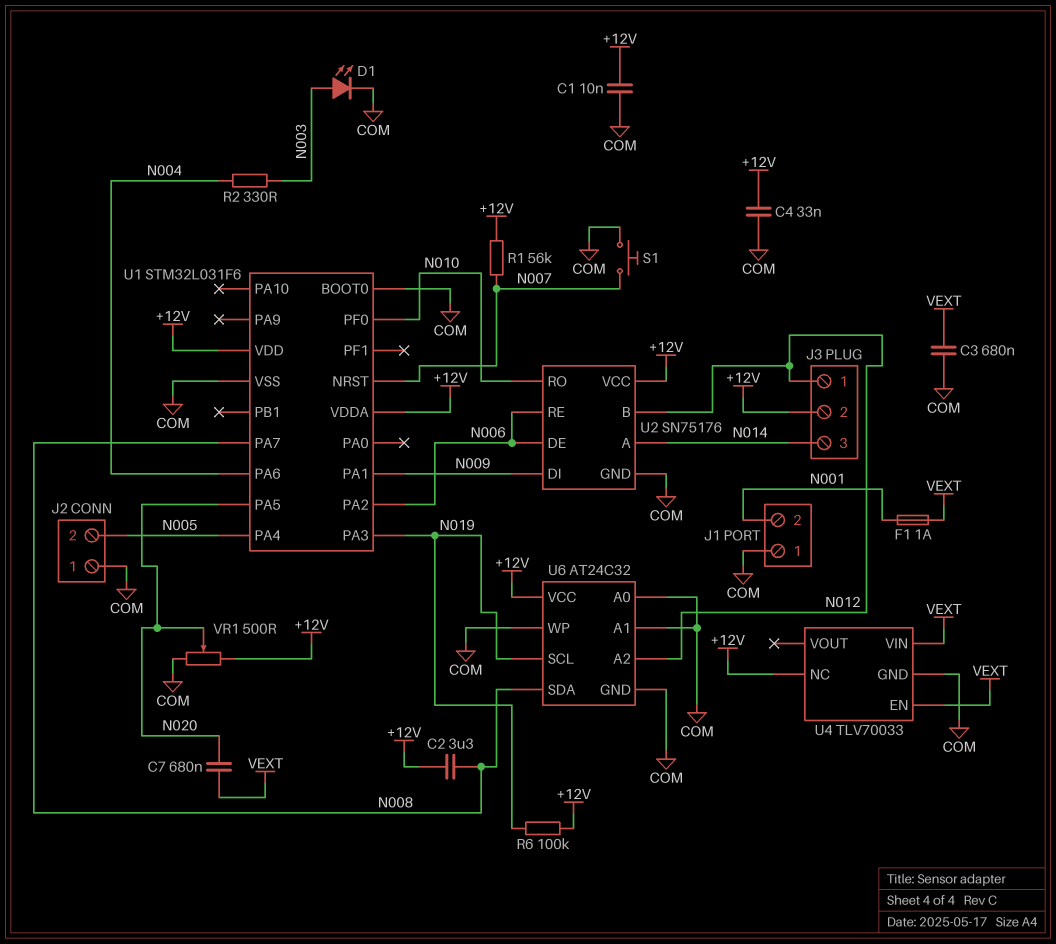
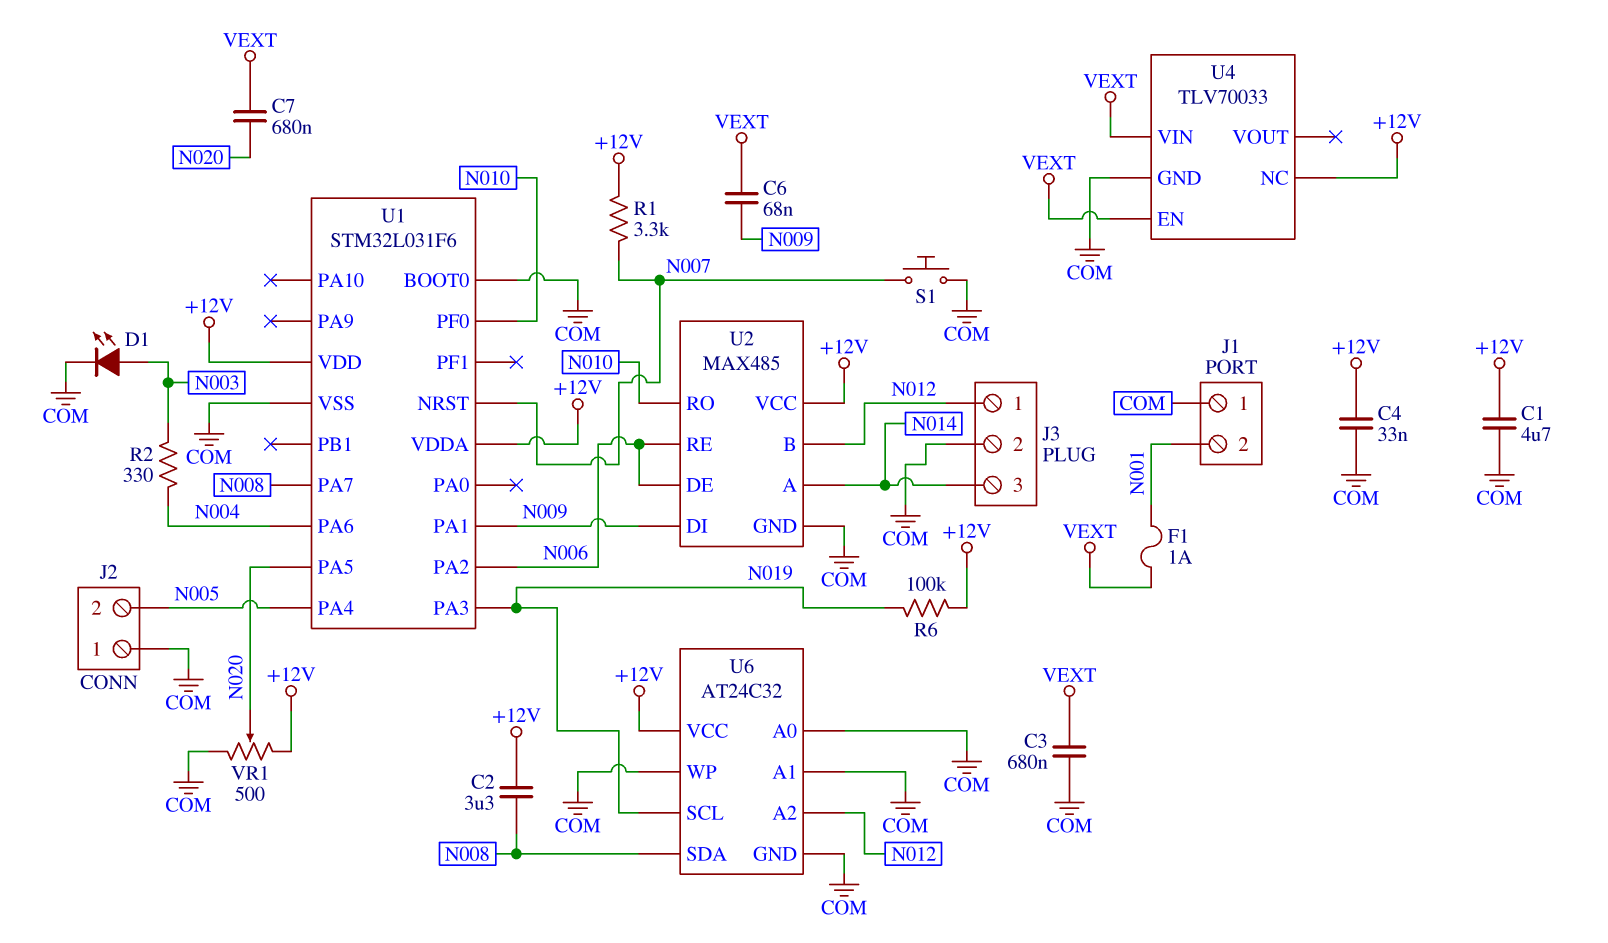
C1: 10nF (+12V, COM) -> 4.7uF (+12V, COM)
C6: none -> 68nF (N009, VEXT)
J3 pin 2: +12V -> COM
R1: 56k (+12V, N007) -> 3.3k (+12V, N007)
U2: SN75176 -> MAX485

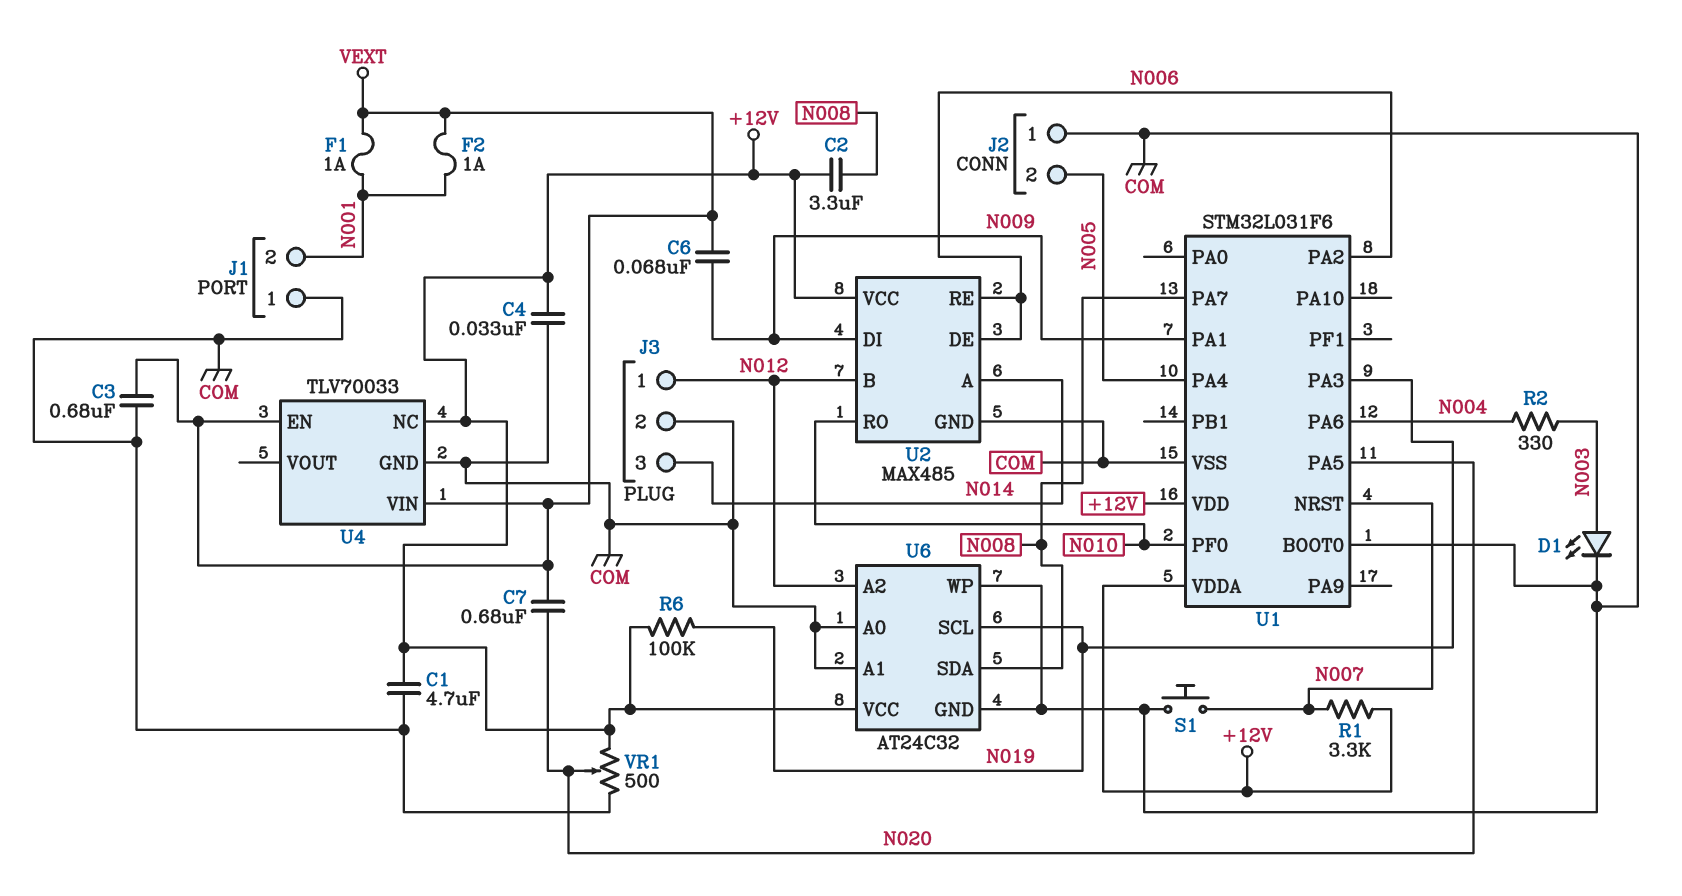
F2: none -> 1A (N001, VEXT)

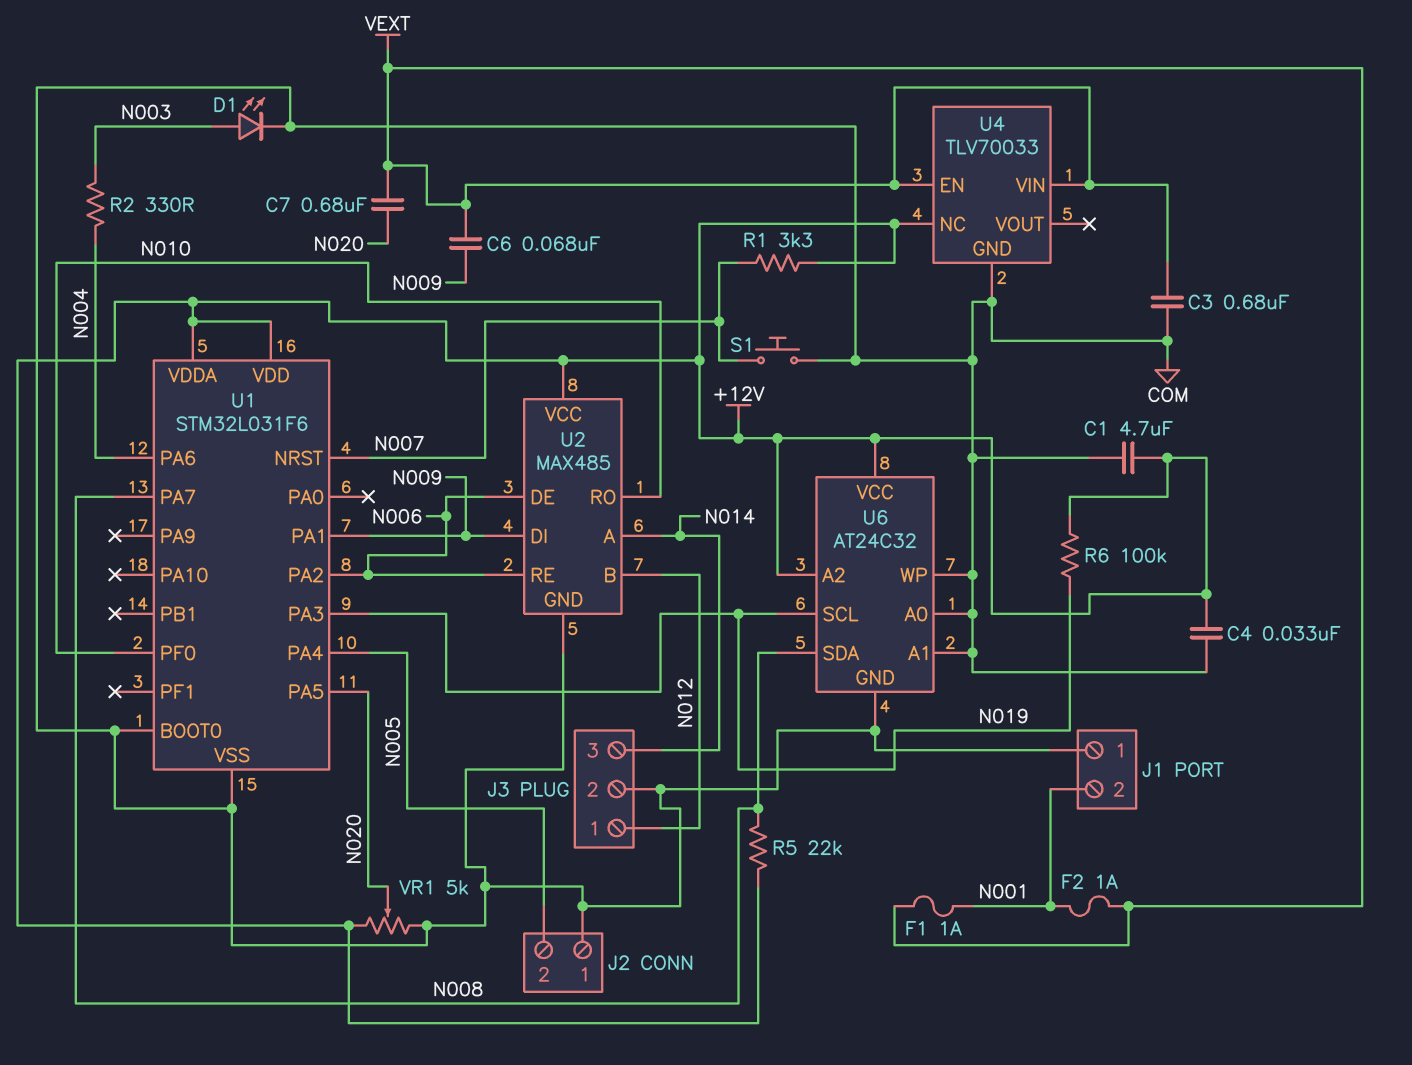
C2: 3.3uF (+12V, N008) -> none
R5: none -> 22k (+12V, N008)
U6 pin A2: N012 -> +12V
VR1: 500 (+12V, COM, wiper N020) -> 5k (+12V, COM, wiper N020)

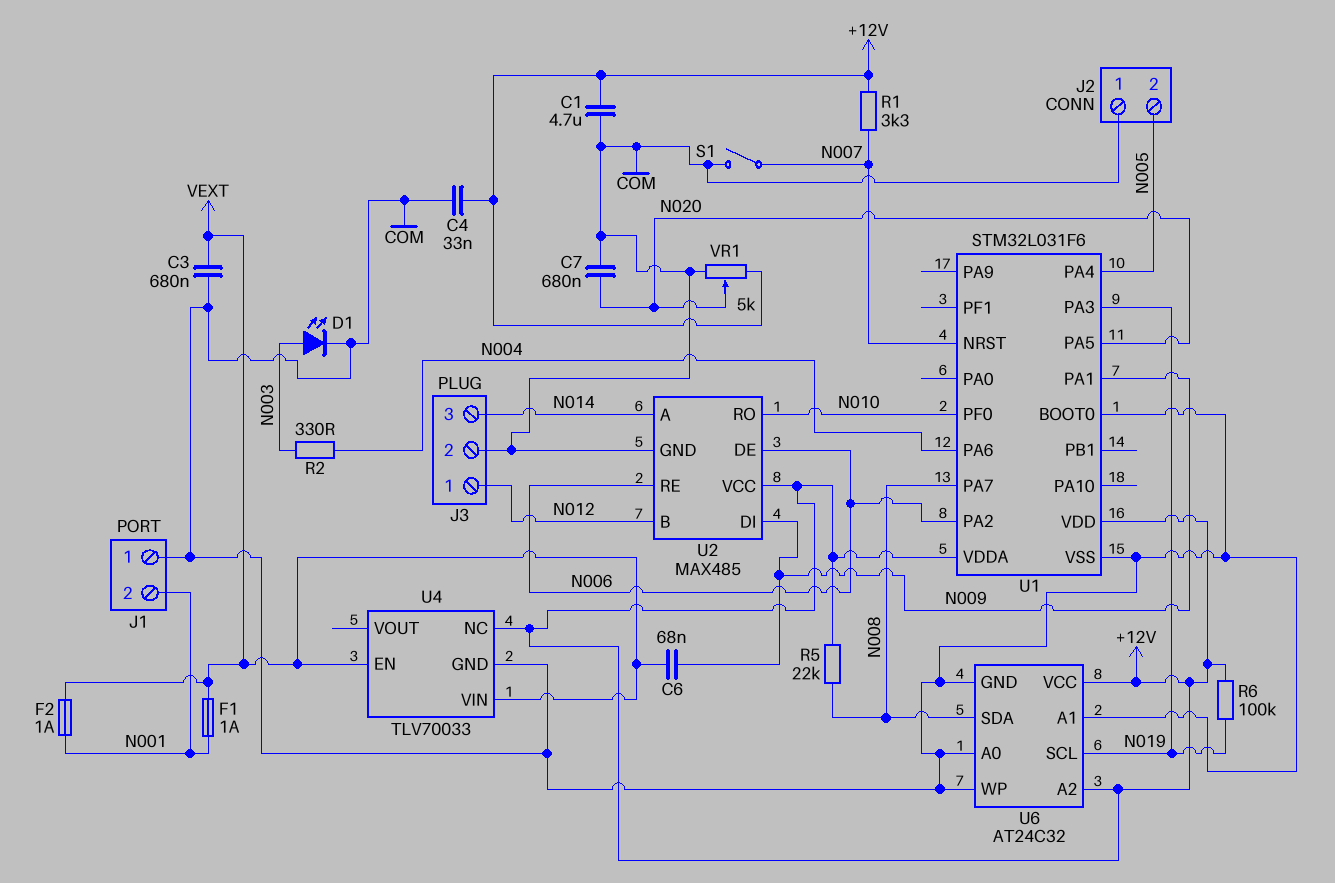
C7: 680nF (N020, VEXT) -> 680nF (COM, N020)
S1: button (COM, N007) -> switch (COM, N007)

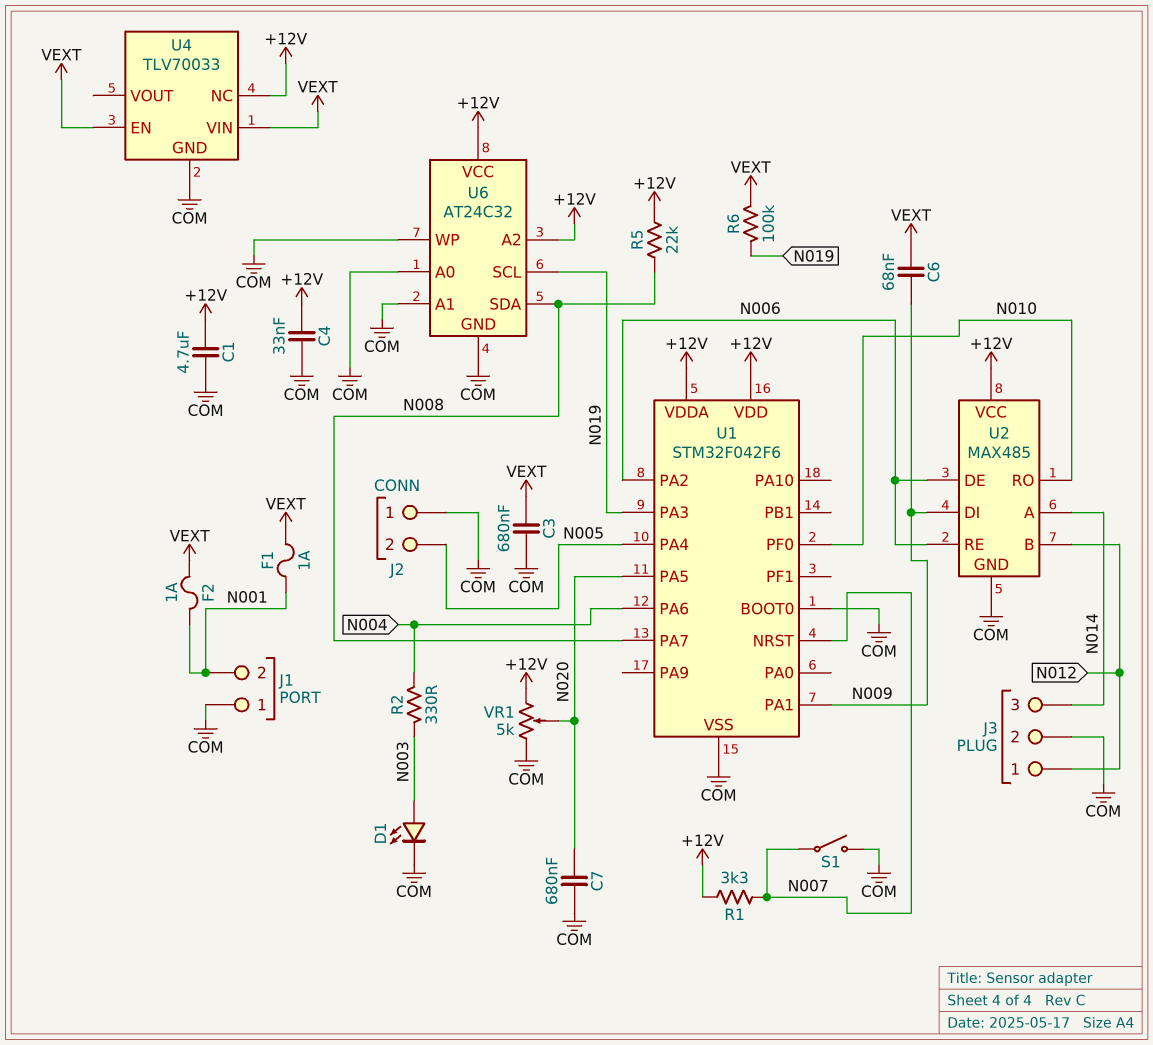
R6: 100k (+12V, N019) -> 100k (N019, VEXT)
U1: STM32L031F6 -> STM32F042F6

